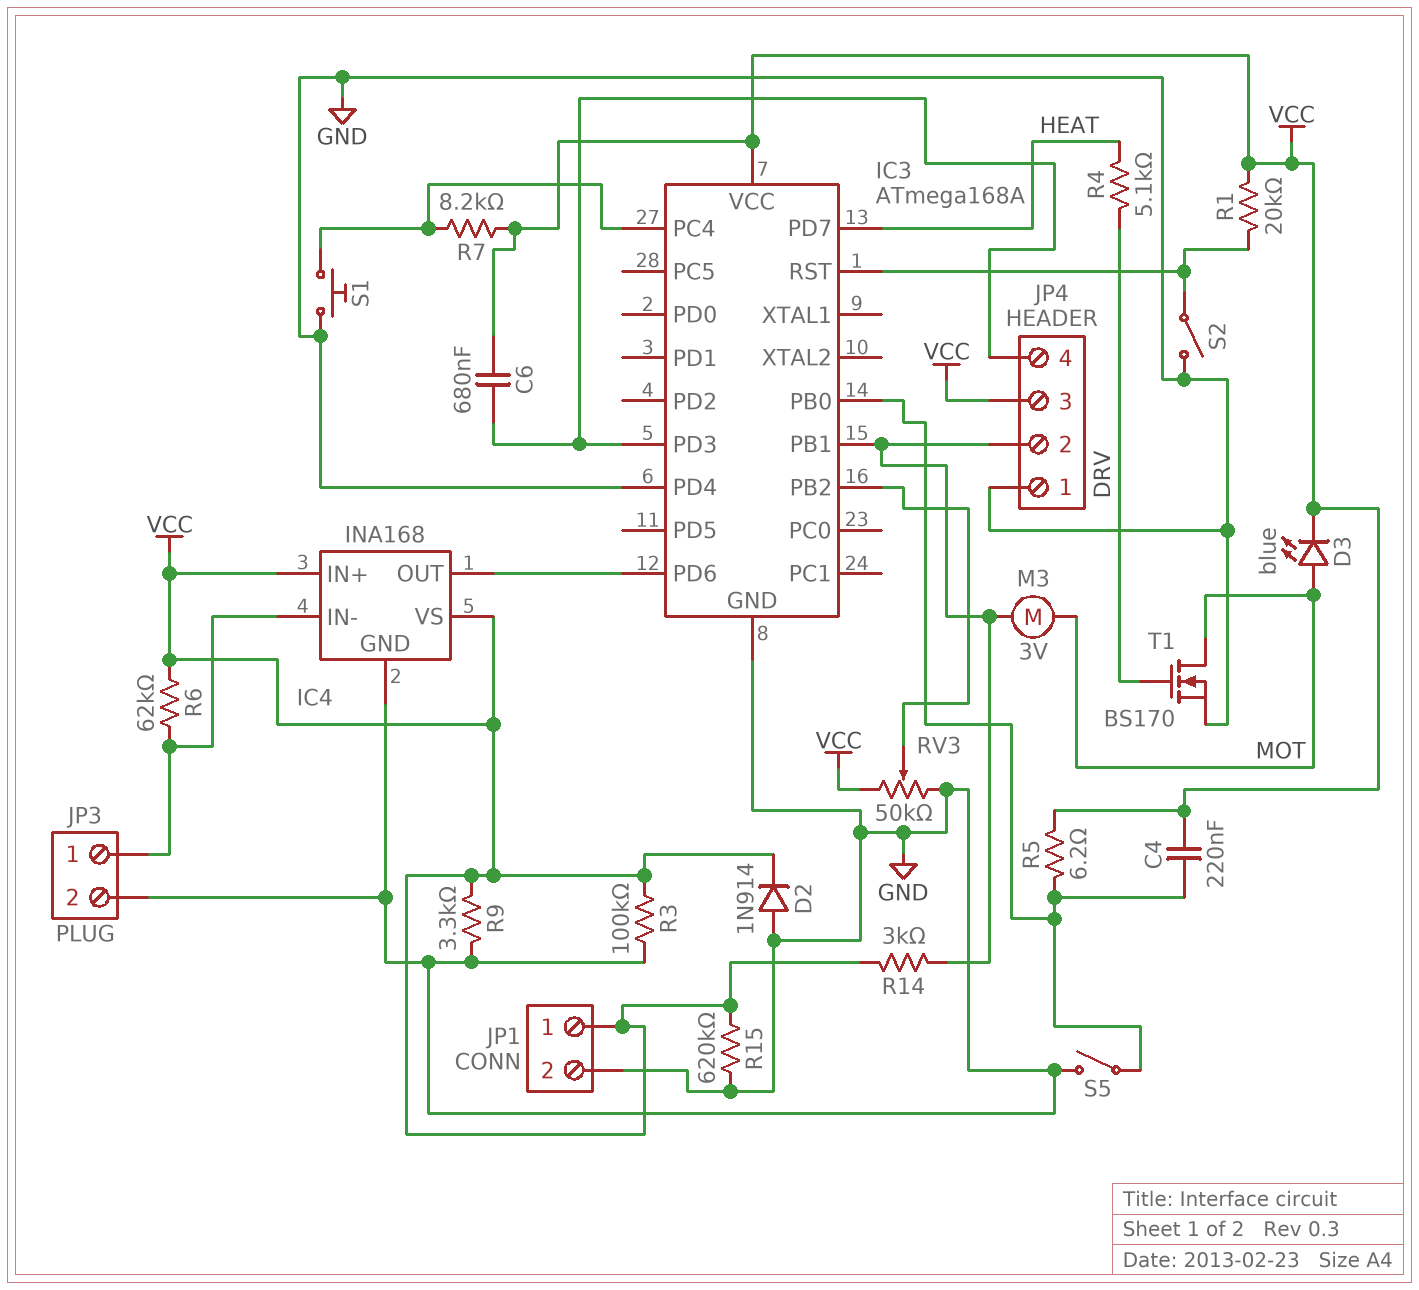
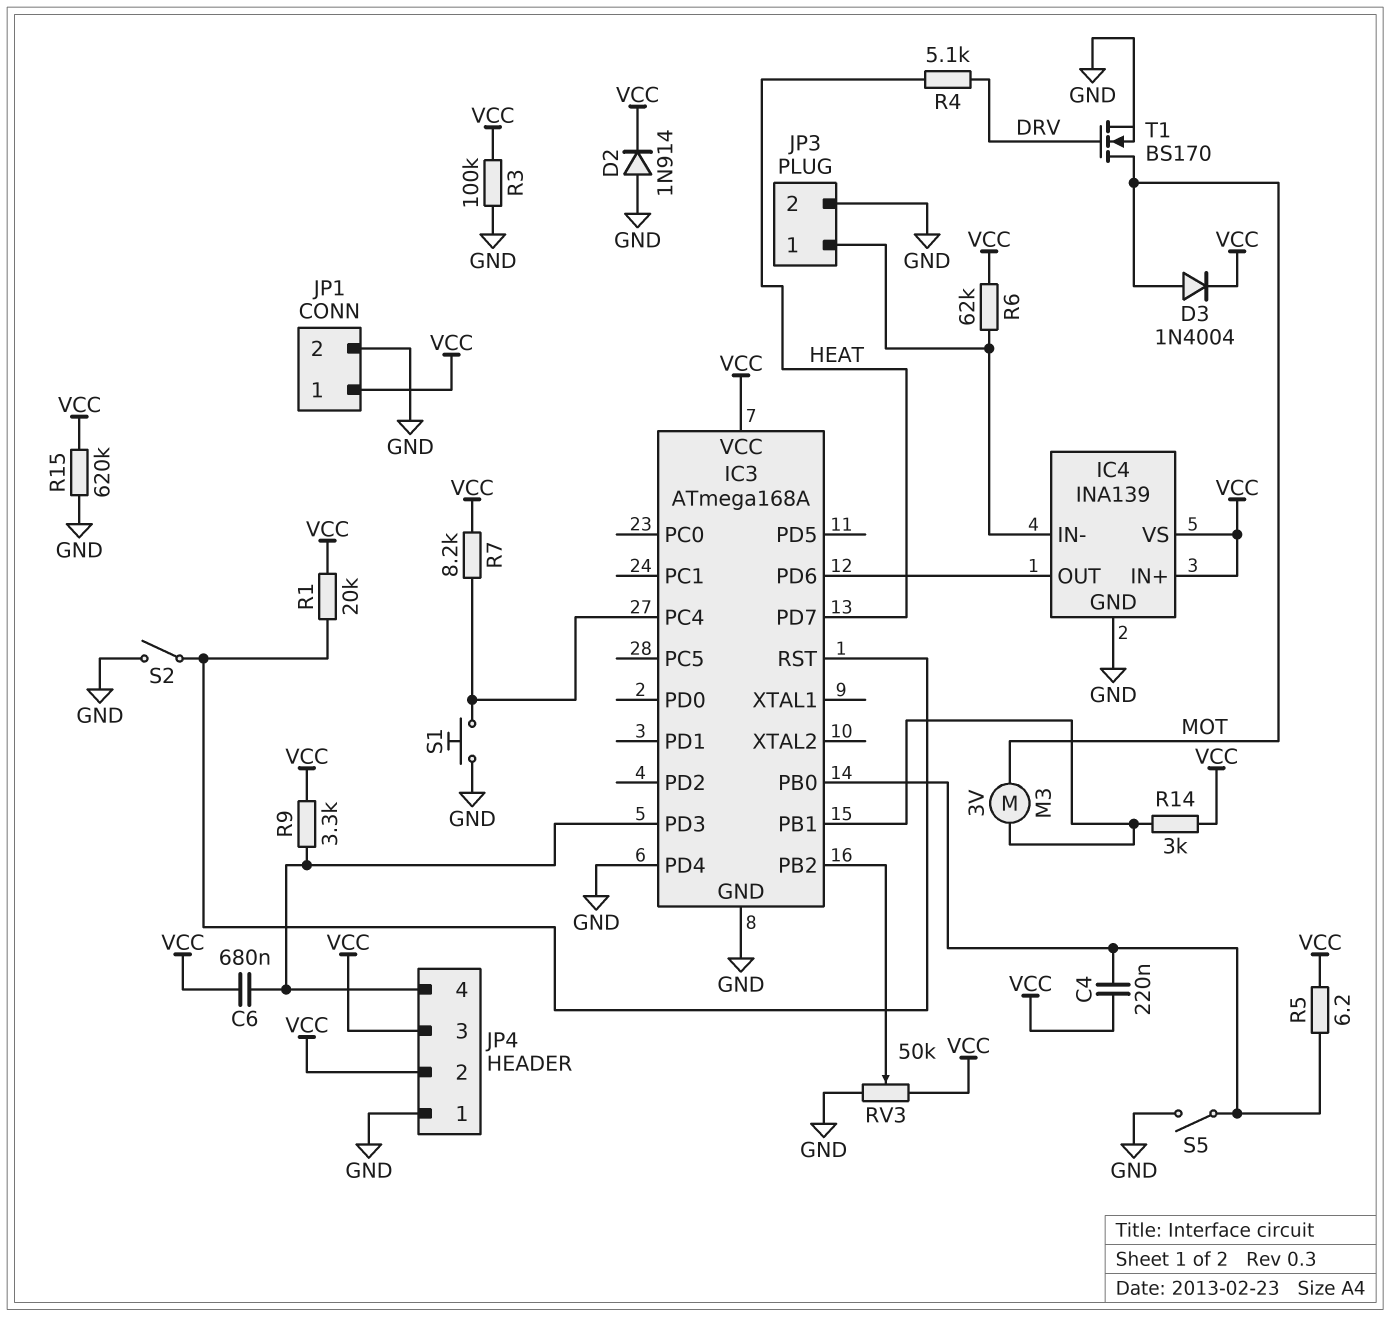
D3: LED blue (A MOT, K VCC) -> diode 1N4004 (A MOT, K VCC)
IC4: INA168 -> INA139
JP4 pin 2: IC3/PB1 -> VCC
R9: 3.3k (GND, VCC) -> 3.3k (IC3/PD3, VCC)

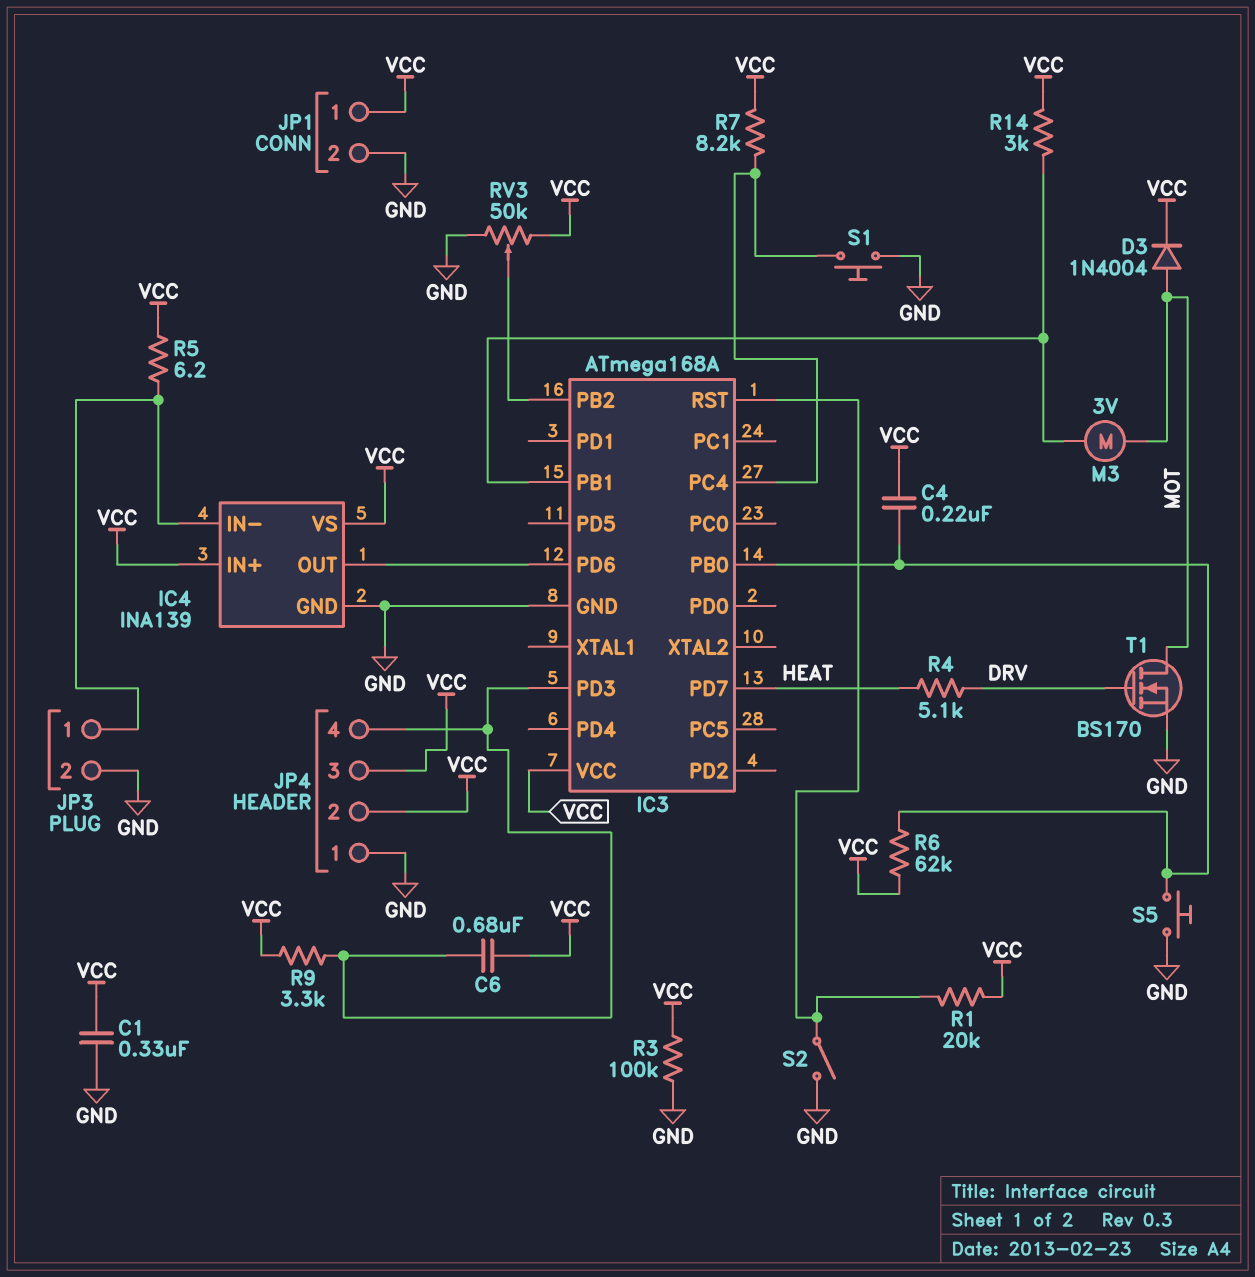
C1: none -> 330nF (GND, VCC)
D2: diode 1N914 (A GND, K VCC) -> none
IC3 pin PD4: GND -> none
R5: 6.2 (IC3/PB0, VCC) -> 6.2 (IC4/IN-, VCC)
R6: 62k (IC4/IN-, VCC) -> 62k (IC3/PB0, VCC)
R15: 620k (GND, VCC) -> none
S5: switch (GND, IC3/PB0) -> button (GND, IC3/PB0)

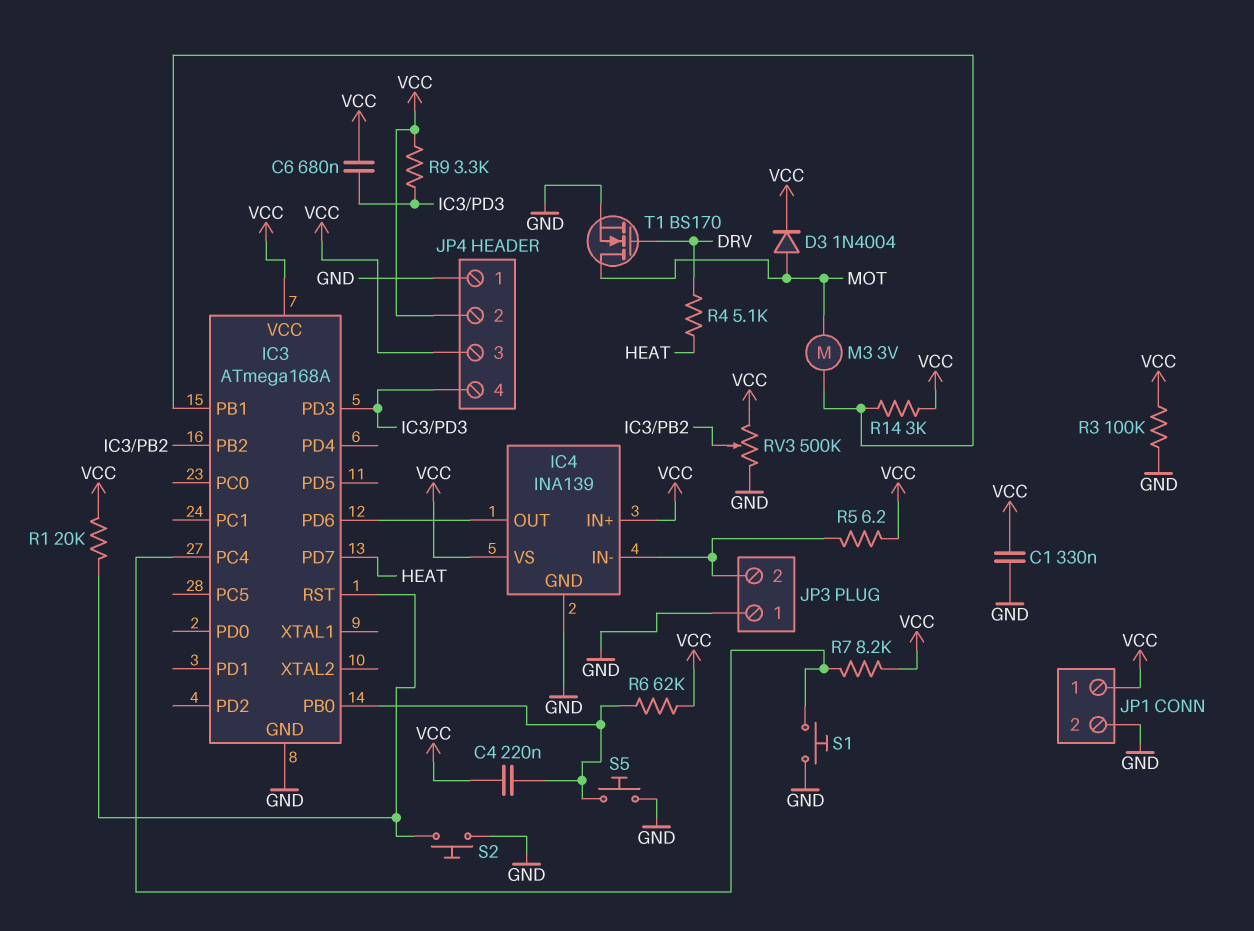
JP3 pin 1: IC4/IN- -> GND
JP3 pin 2: GND -> IC4/IN-
RV3: 50k (GND, VCC, wiper IC3/PB2) -> 500k (GND, VCC, wiper IC3/PB2)
S2: switch (GND, IC3/RST) -> button (GND, IC3/RST)

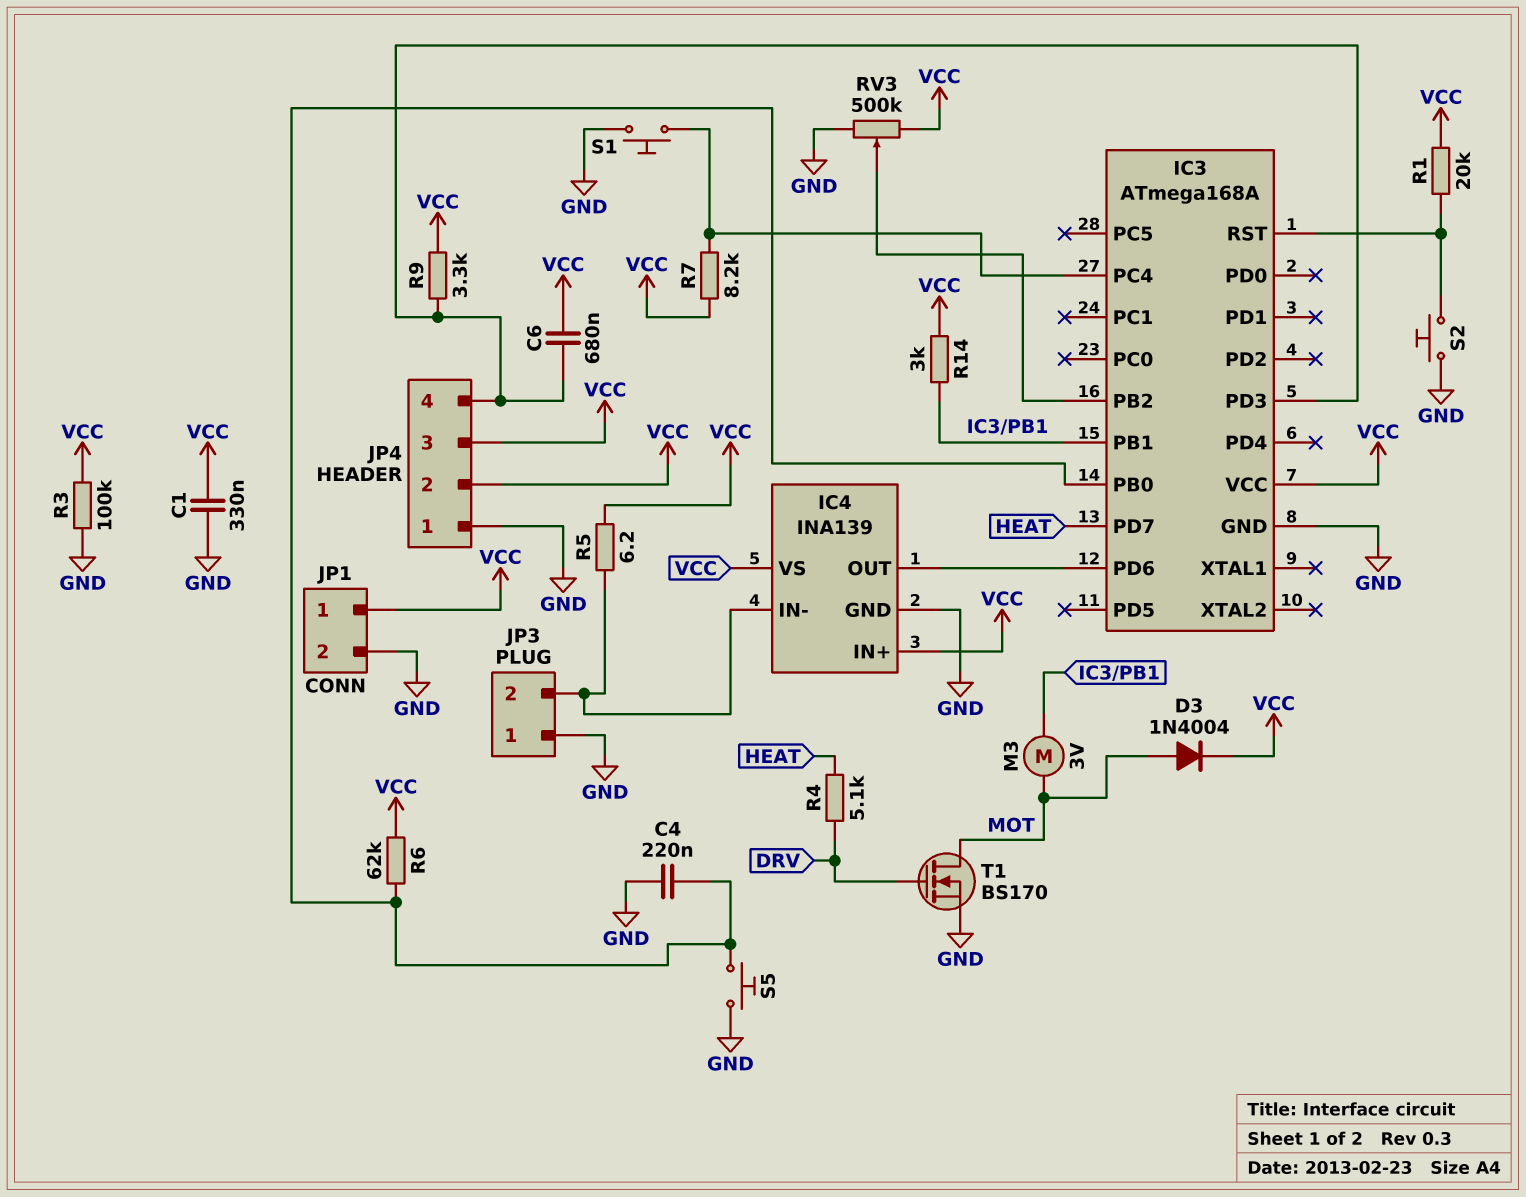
C4: 220nF (IC3/PB0, VCC) -> 220nF (GND, IC3/PB0)

